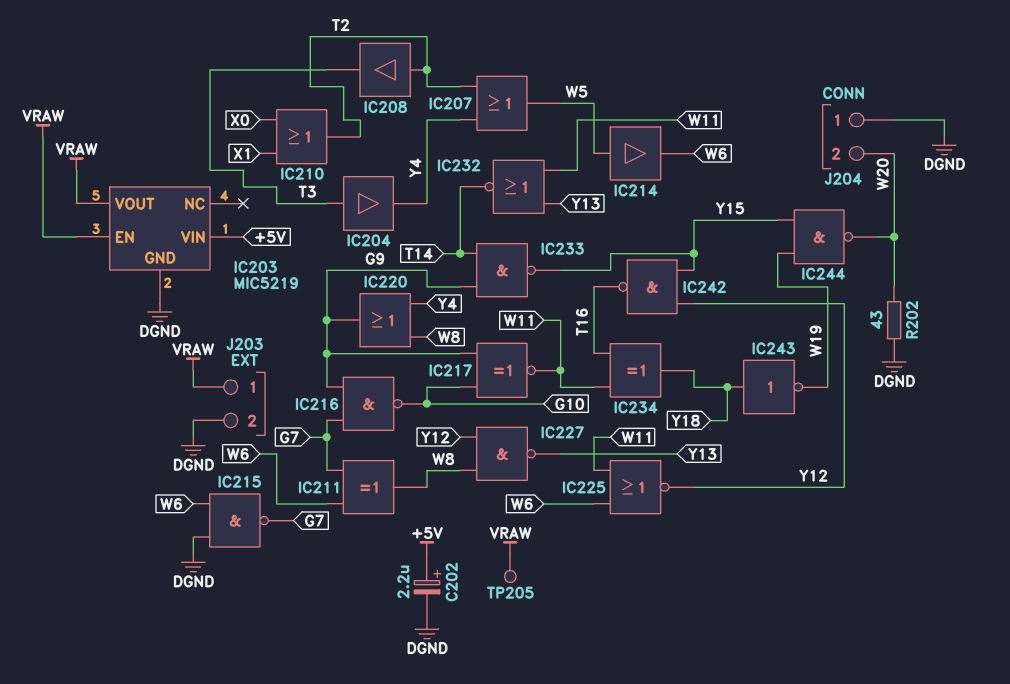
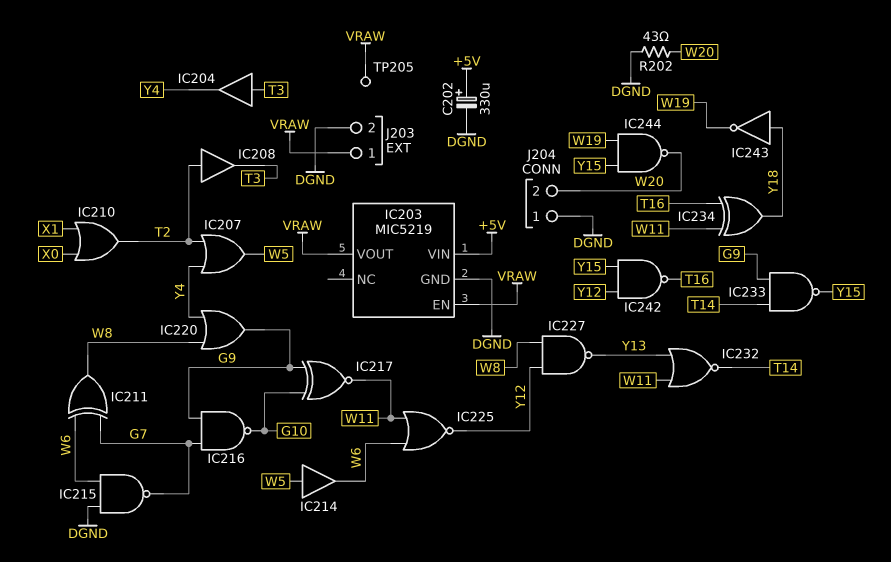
C202: 2.2uF (plus +5V, minus DGND) -> 330uF (plus +5V, minus DGND)

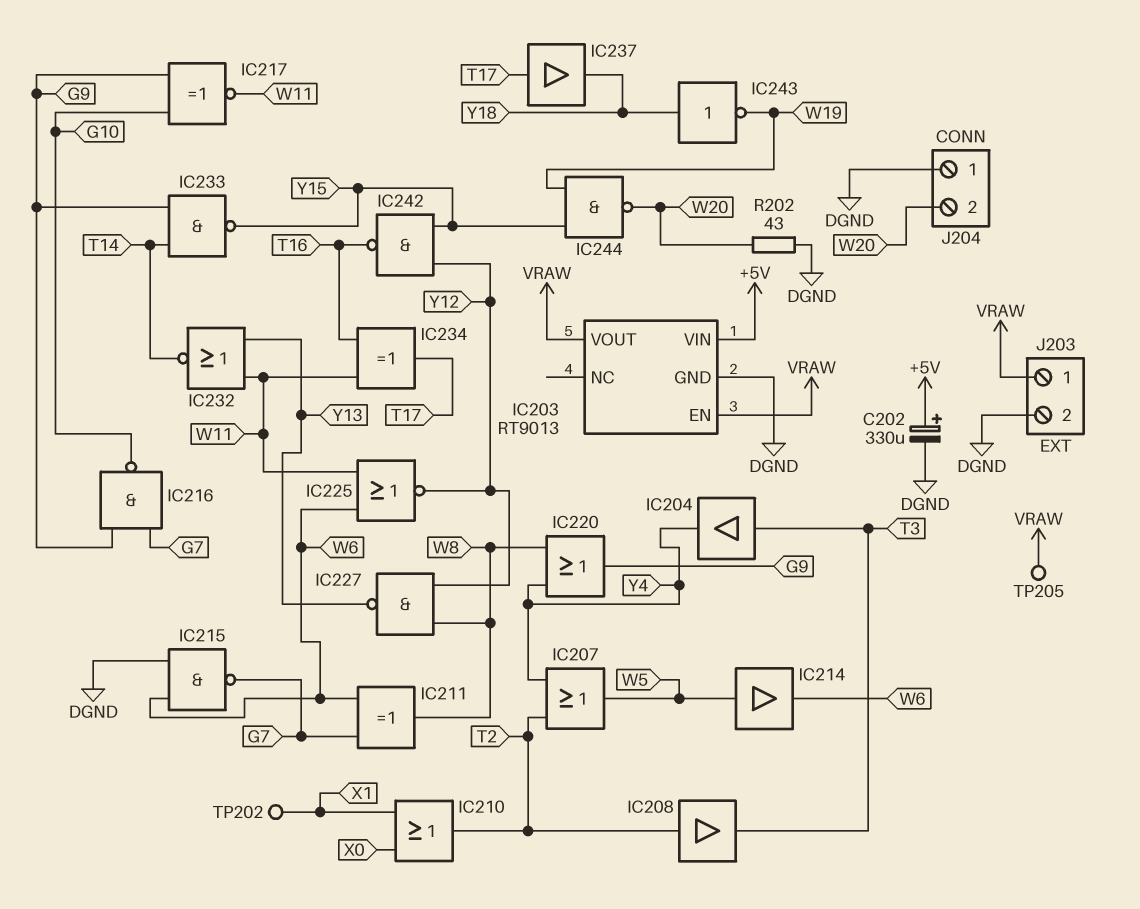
IC203: MIC5219 -> RT9013
IC234: XOR (in T16, in W11, out Y18) -> XOR (in T16, in W11, out T17)
IC237: none -> buffer (in T17, out Y18)
TP202: none -> test point (X1)

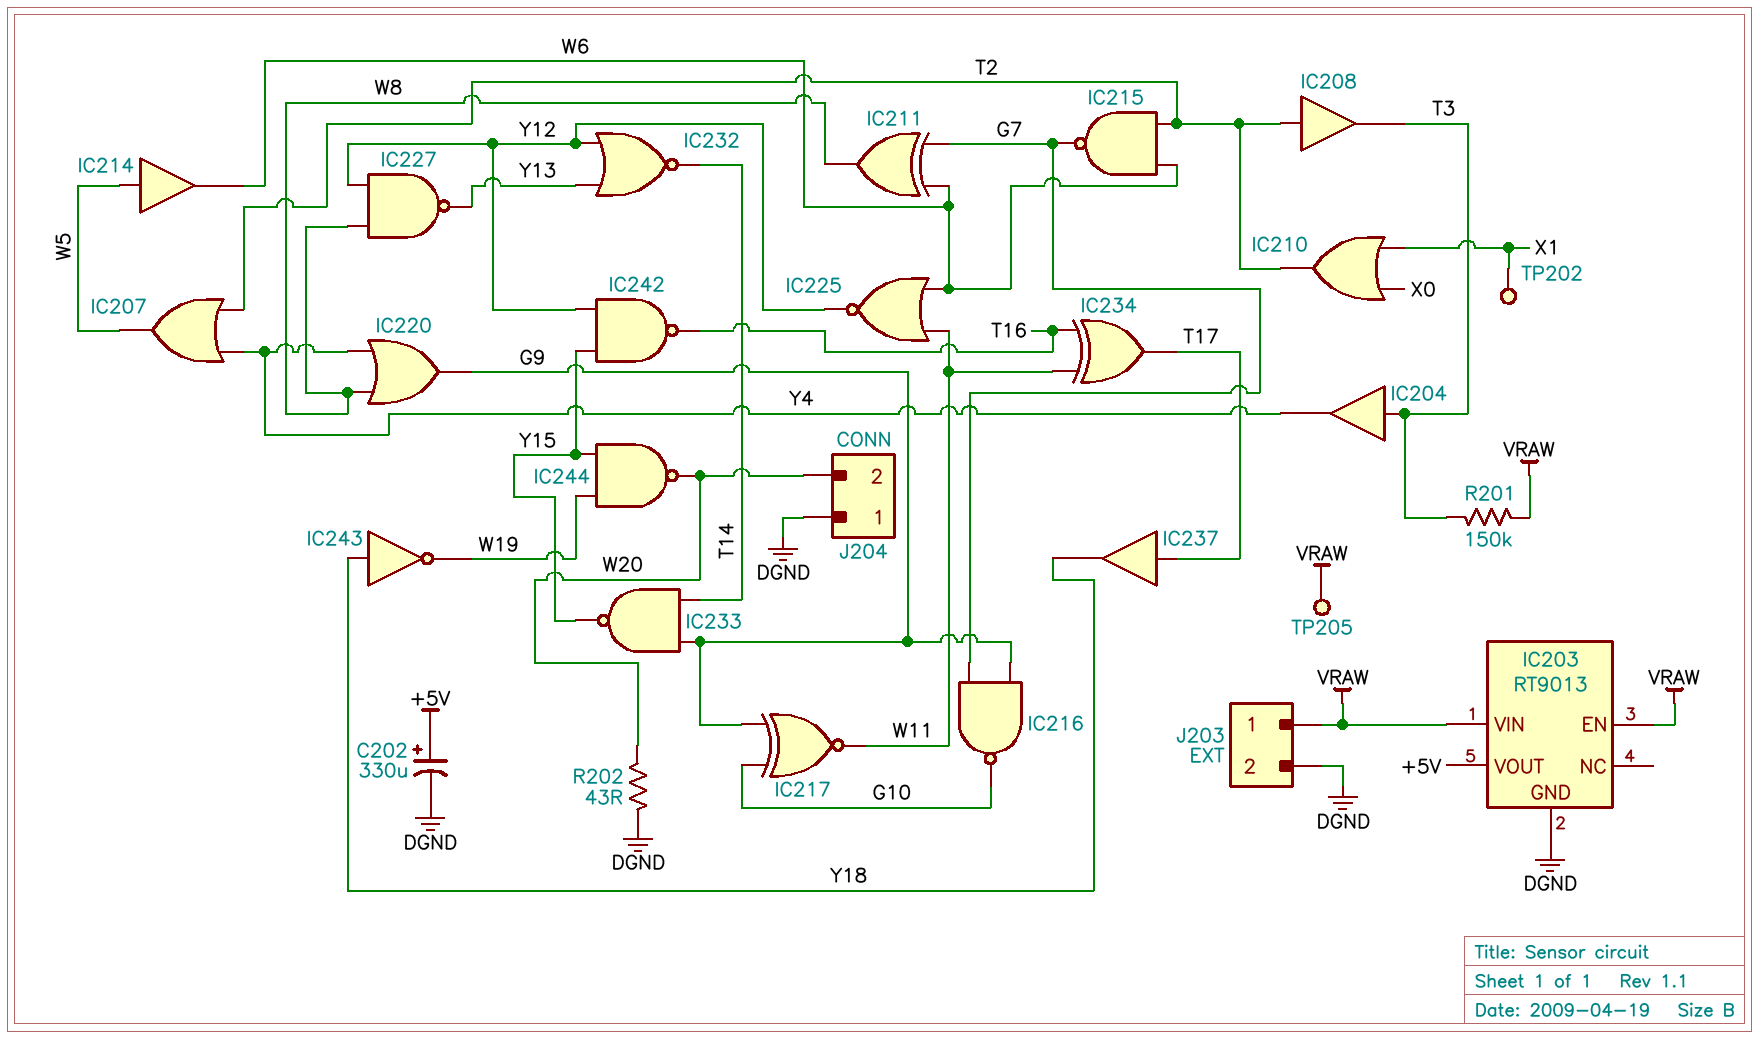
IC203 pin VIN: +5V -> VRAW
IC203 pin VOUT: VRAW -> +5V
IC215: NAND (in DGND, in W6, out G7) -> NAND (in T2, in W6, out G7)
IC232: NOR (in W11, in Y13, out T14) -> NOR (in Y12, in Y13, out T14)
R201: none -> 150k (T3, VRAW)

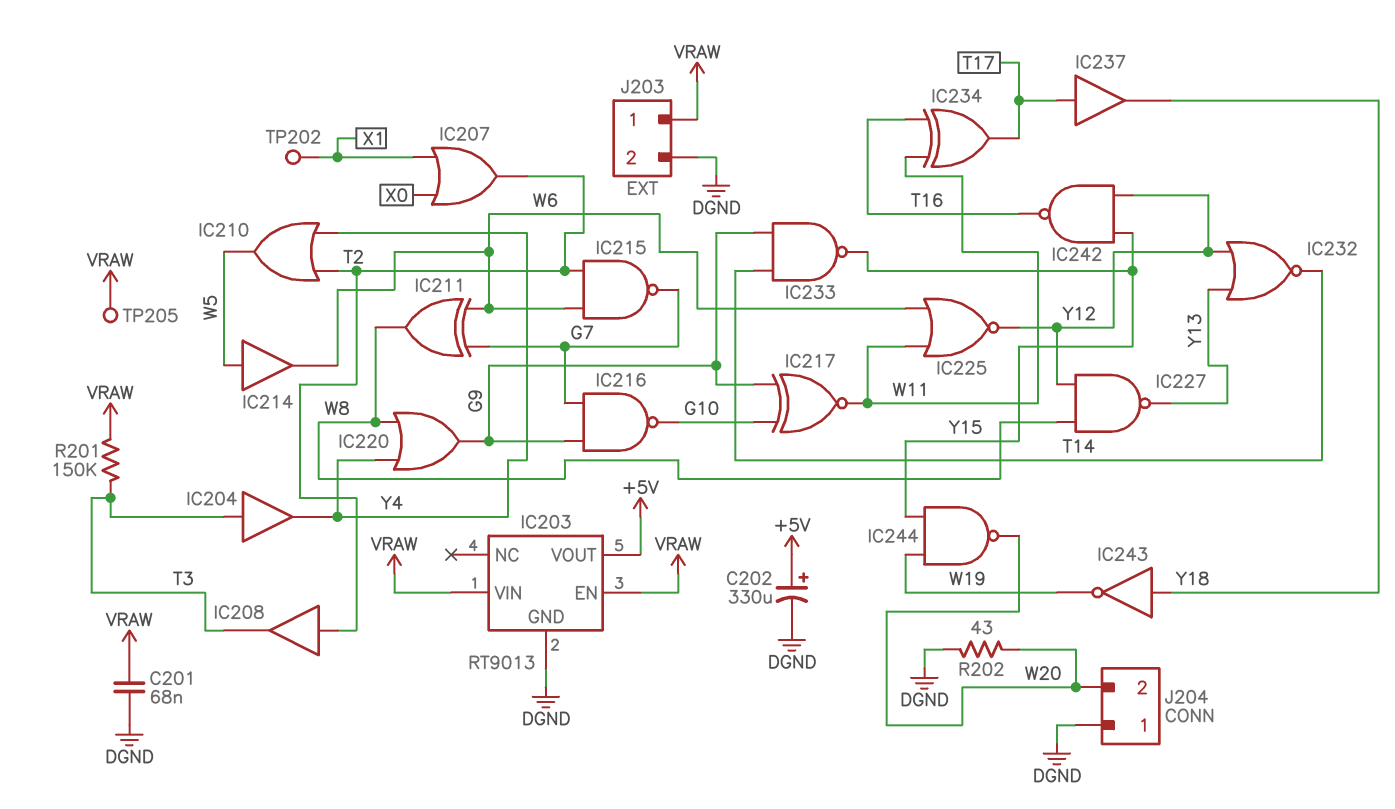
C201: none -> 68nF (DGND, VRAW)
IC207: OR (in T2, in Y4, out W5) -> OR (in X0, in X1, out T2)
IC210: OR (in X0, in X1, out T2) -> OR (in T2, in Y4, out W5)

